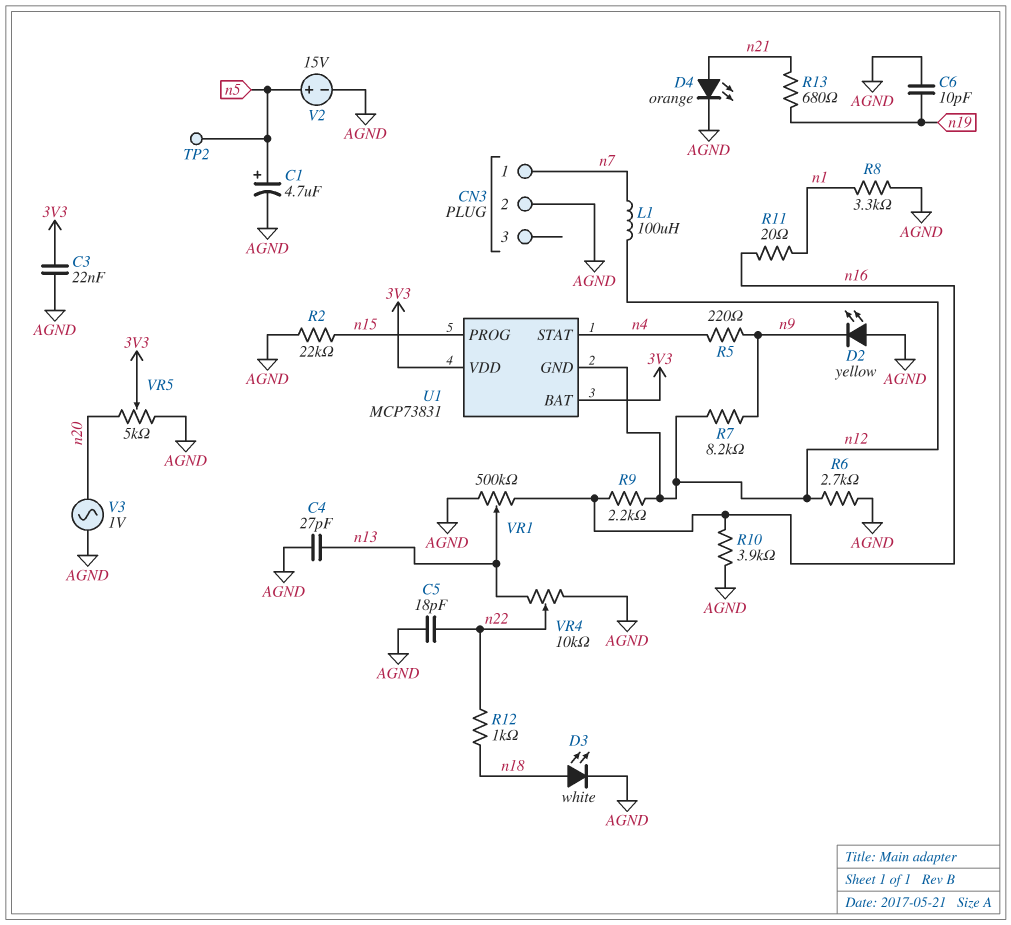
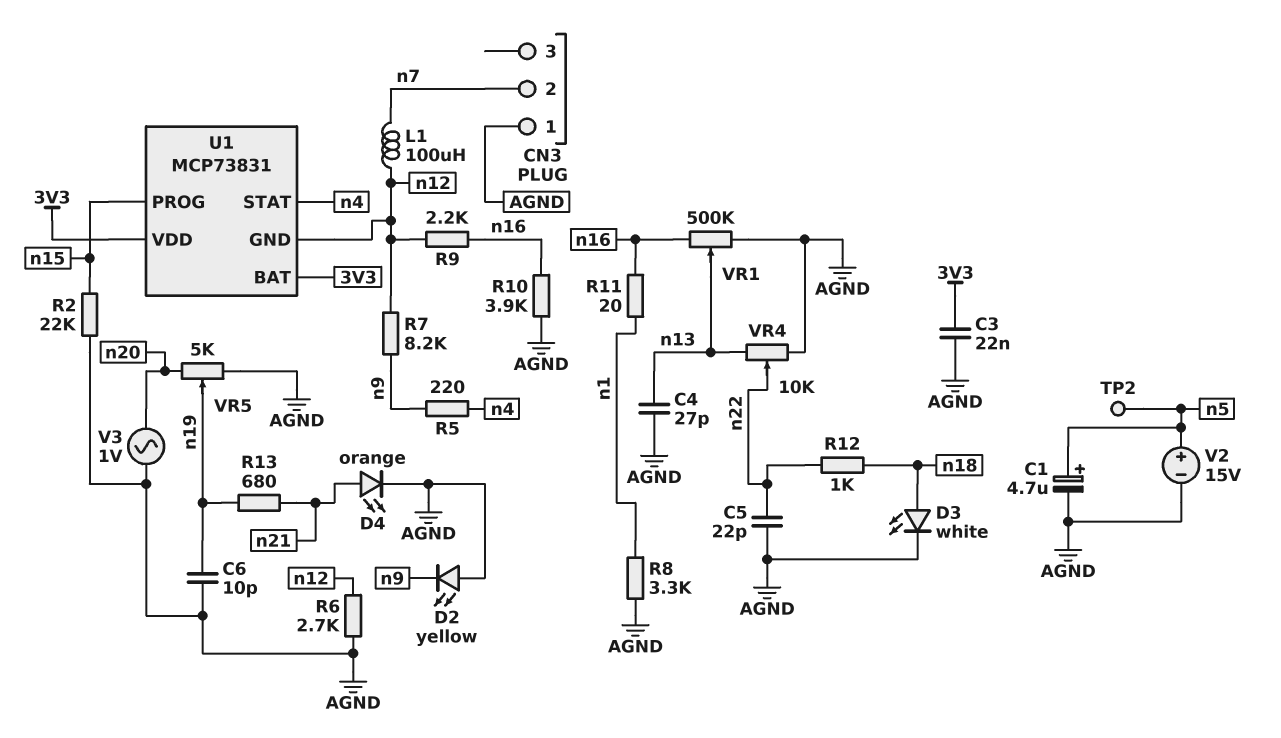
C5: 18pF (AGND, n22) -> 22pF (AGND, n22)
CN3 pin 1: n7 -> AGND
CN3 pin 2: AGND -> n7
VR5: 5k (AGND, n20, wiper 3V3) -> 5k (AGND, n20, wiper n19)

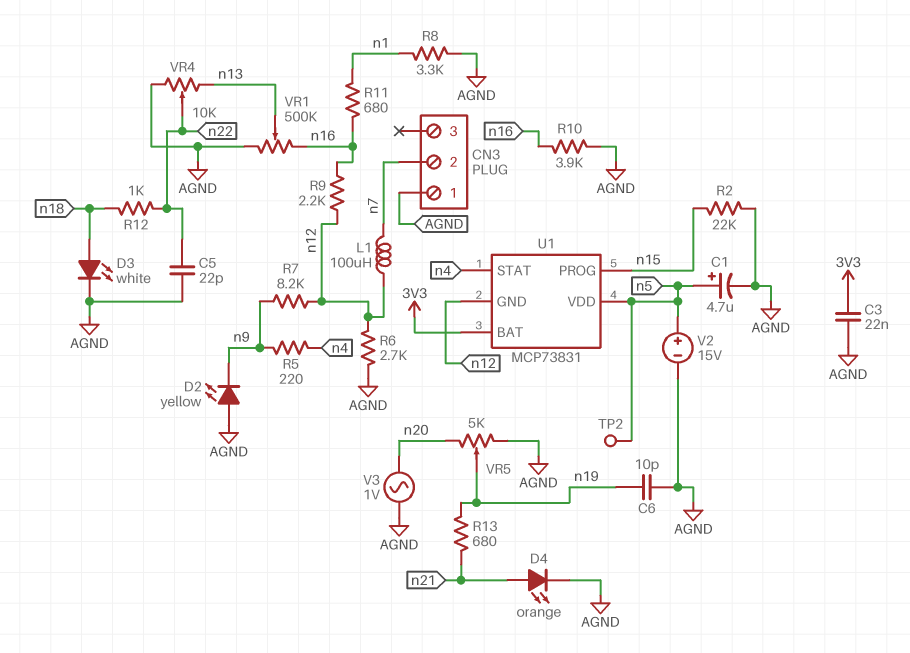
C4: 27pF (AGND, n13) -> none
R11: 20 (n1, n16) -> 680 (n1, n16)
U1 pin VDD: 3V3 -> n5

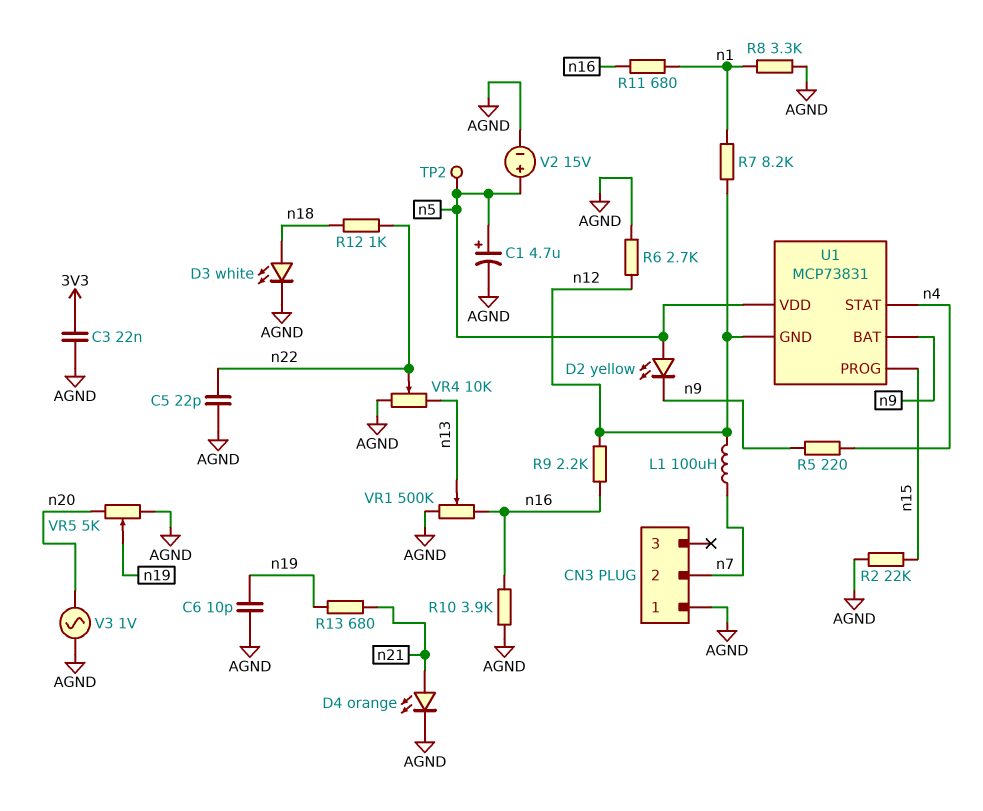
D2: LED yellow (A AGND, K n9) -> LED yellow (A n5, K n9)
R7: 8.2k (n9, n12) -> 8.2k (n1, n12)
U1 pin BAT: 3V3 -> n9

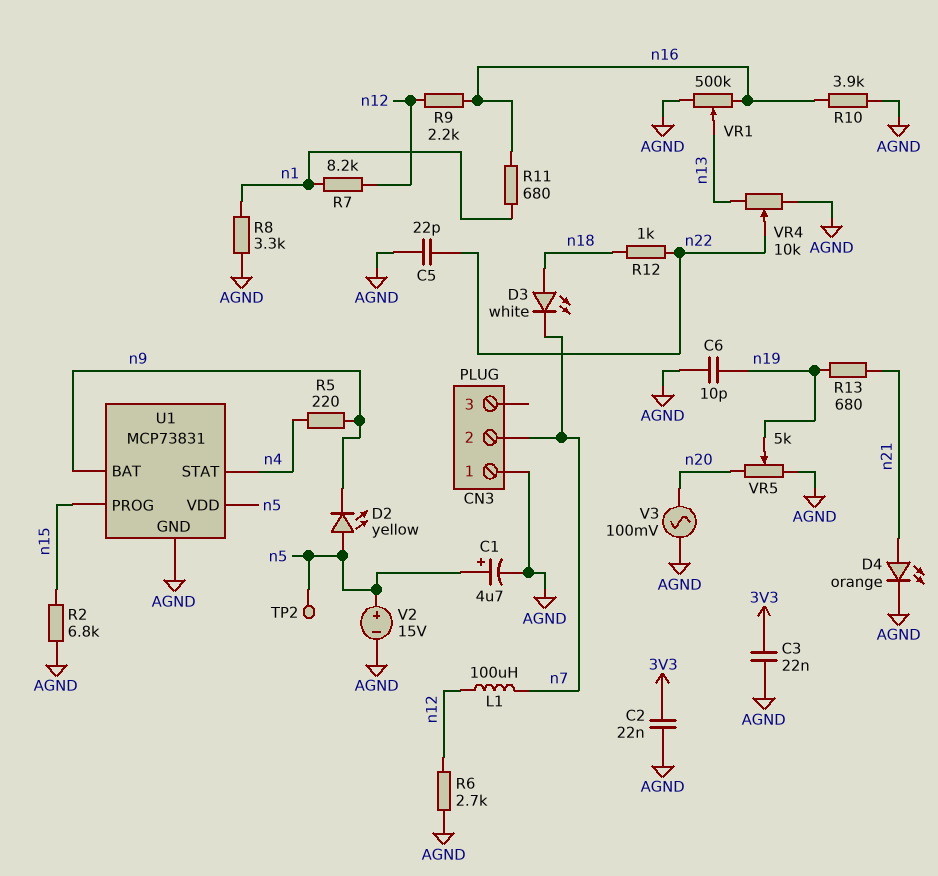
C2: none -> 22nF (3V3, AGND)
D3: LED white (A n18, K AGND) -> LED white (A n18, K n7)
R2: 22k (AGND, n15) -> 6.8k (AGND, n15)
U1 pin GND: n12 -> AGND
V3: AC 1V (AGND, n20) -> AC 100mV (AGND, n20)

